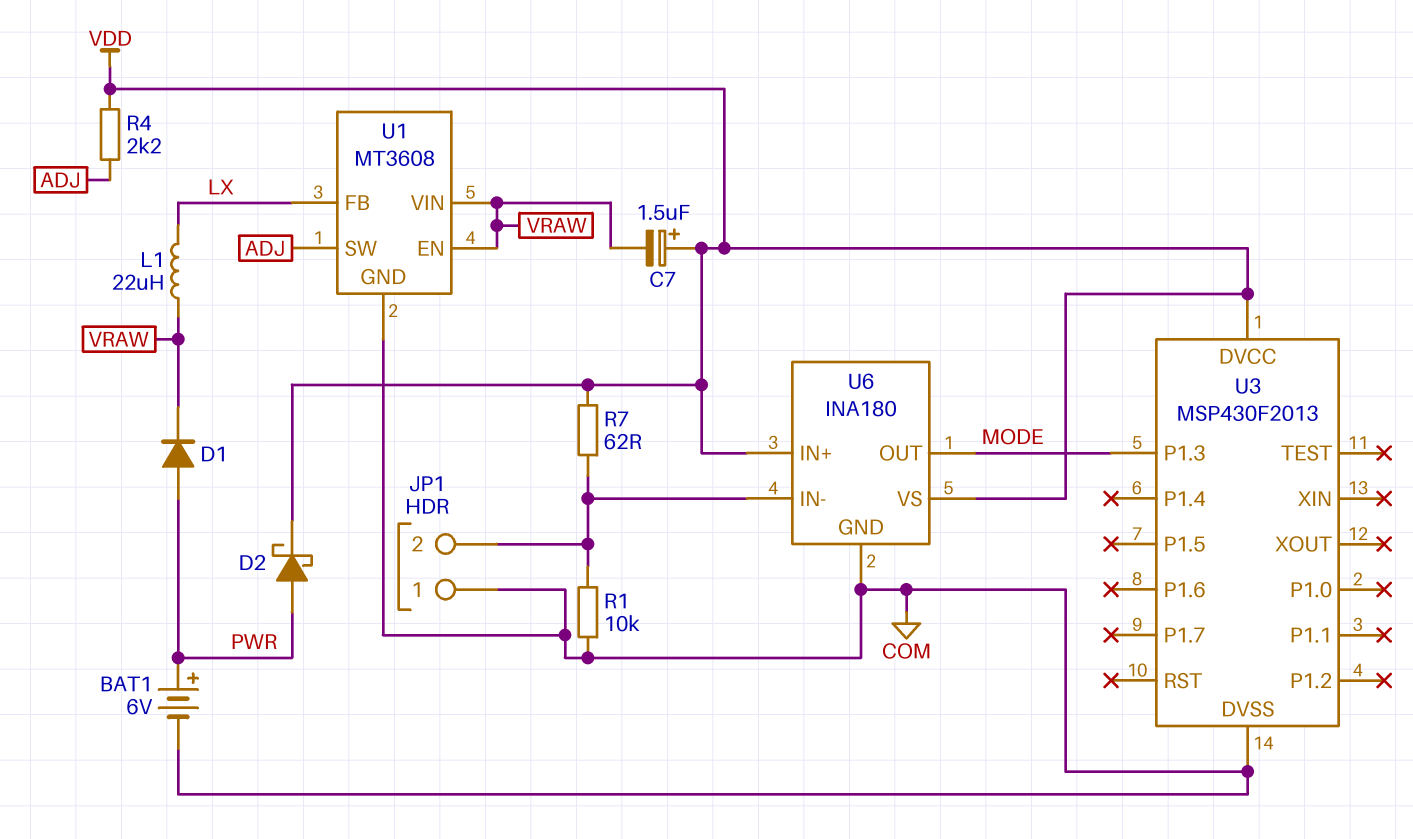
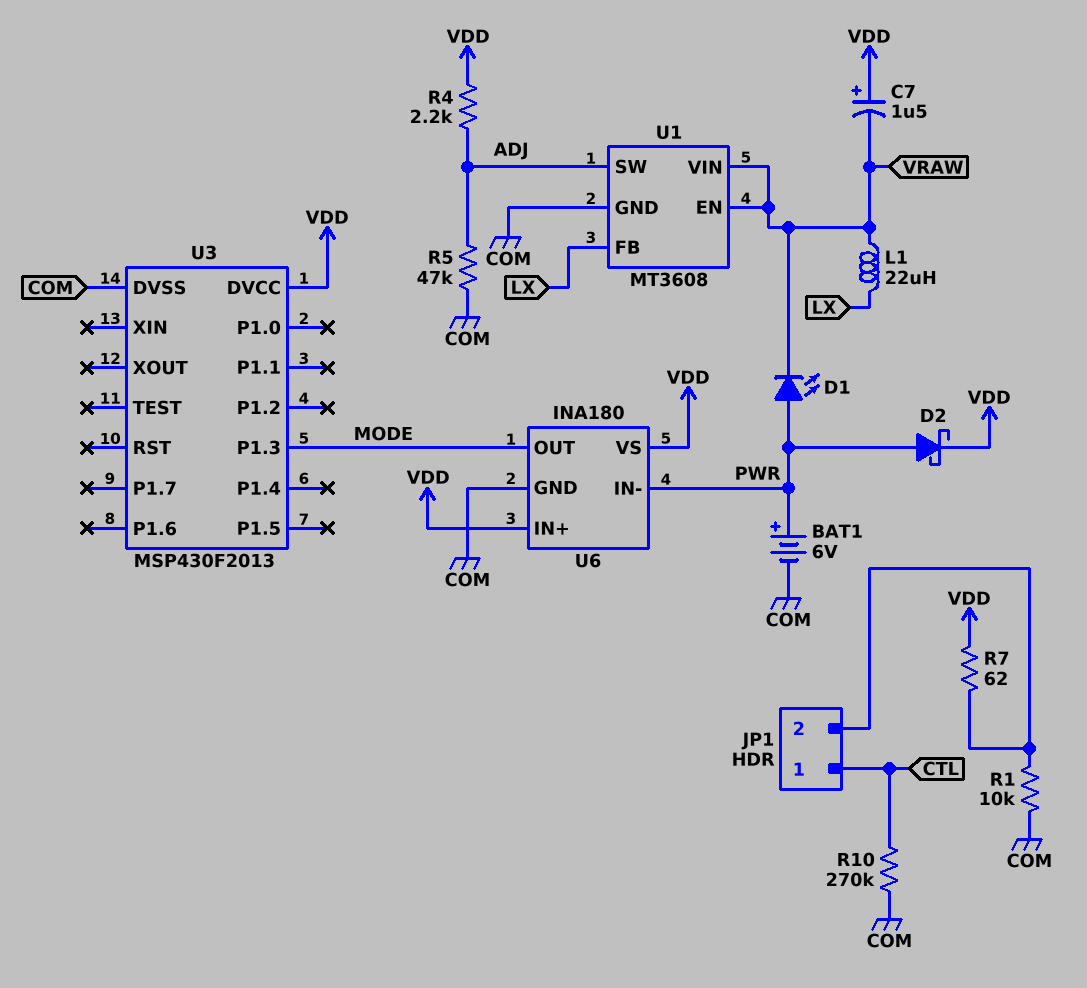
D1: diode (A PWR, K VRAW) -> LED (A PWR, K VRAW)
JP1 pin 1: COM -> CTL
R5: none -> 47k (ADJ, COM)
R10: none -> 270k (COM, CTL)
U6 pin IN-: JP1/2 -> PWR

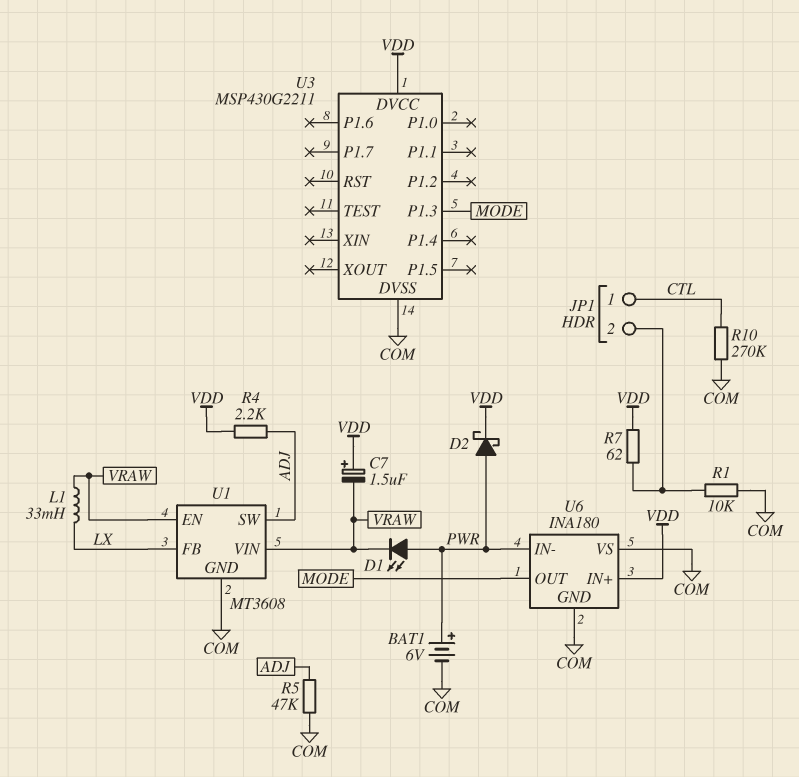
L1: 22uH (LX, VRAW) -> 33mH (LX, VRAW)
U3: MSP430F2013 -> MSP430G2211
U6 pin VS: VDD -> COM

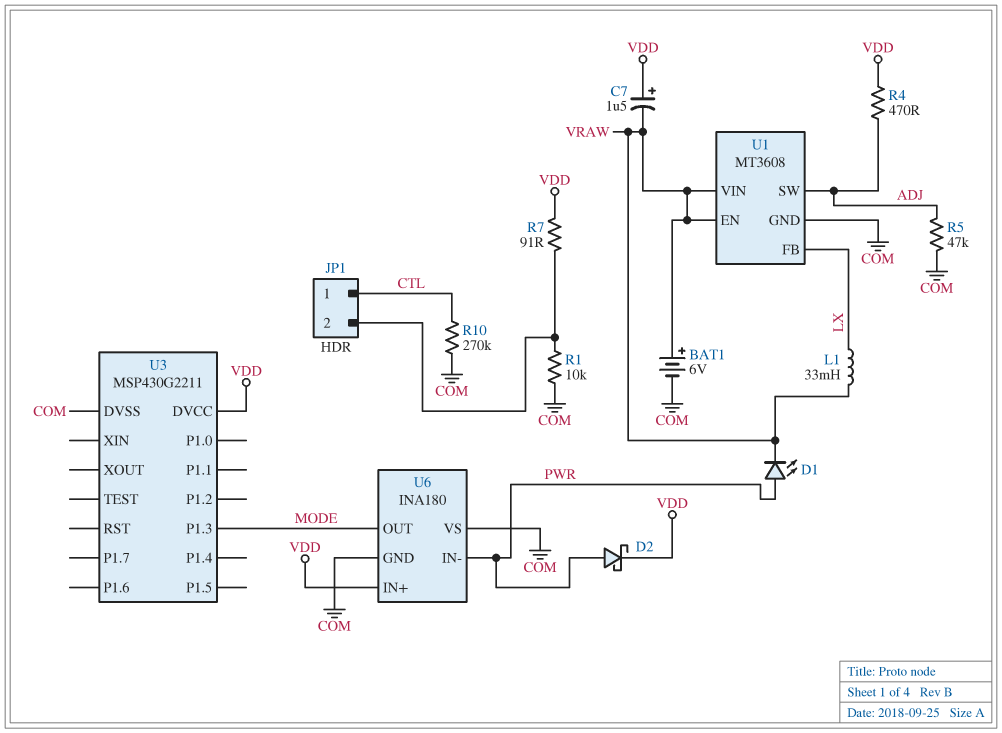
BAT1: 6V (plus PWR, minus COM) -> 6V (plus VRAW, minus COM)
R4: 2.2k (ADJ, VDD) -> 470 (ADJ, VDD)
R7: 62 (JP1/2, VDD) -> 91 (JP1/2, VDD)

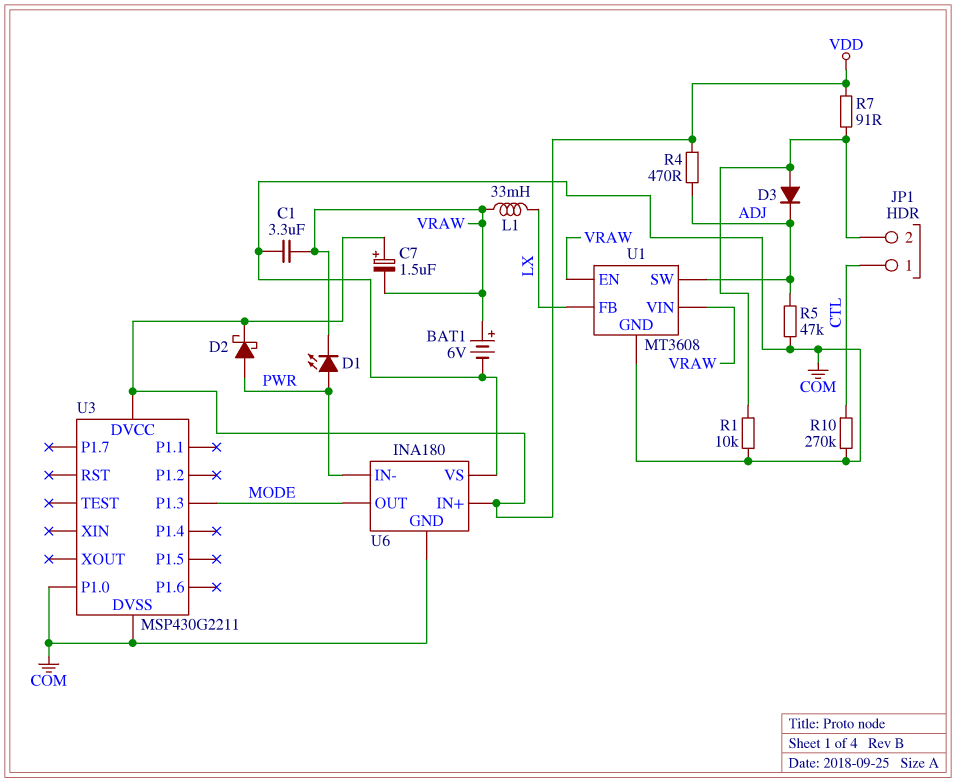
C1: none -> 3.3uF (COM, VRAW)
D3: none -> diode (A JP1/2, K ADJ)
U3 pin P1.0: none -> COM

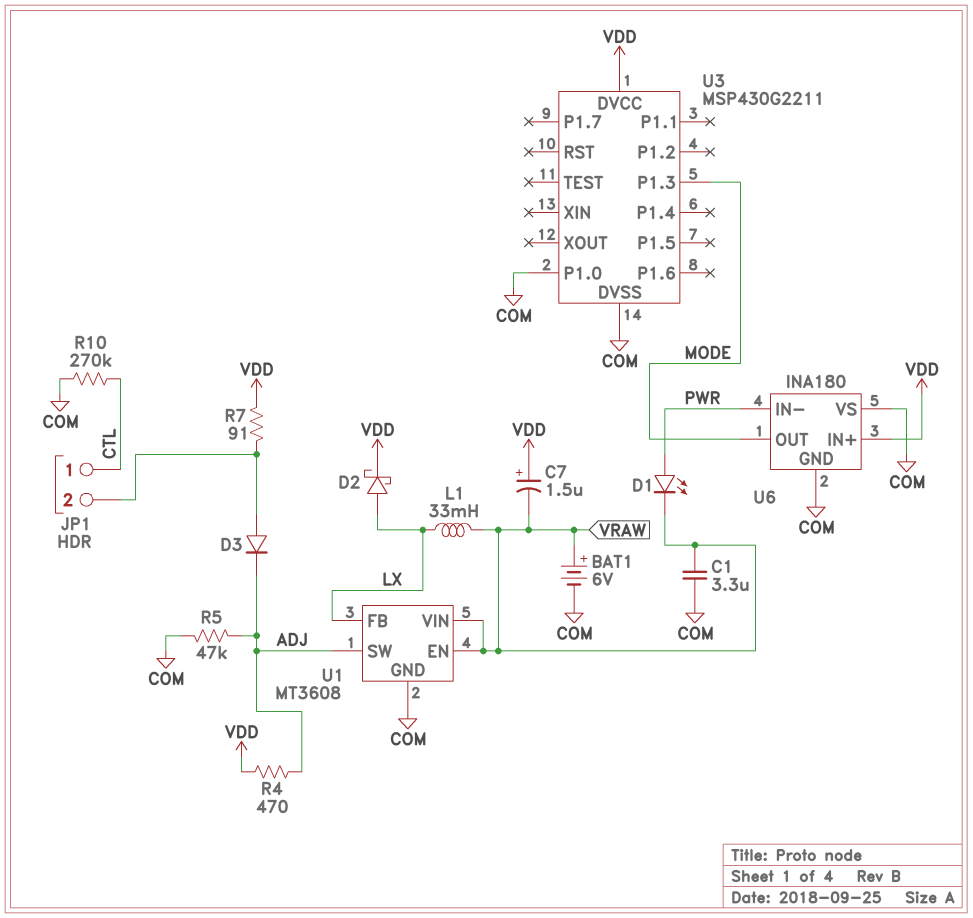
D2: schottky (A PWR, K VDD) -> schottky (A LX, K VDD)
R1: 10k (COM, JP1/2) -> none

